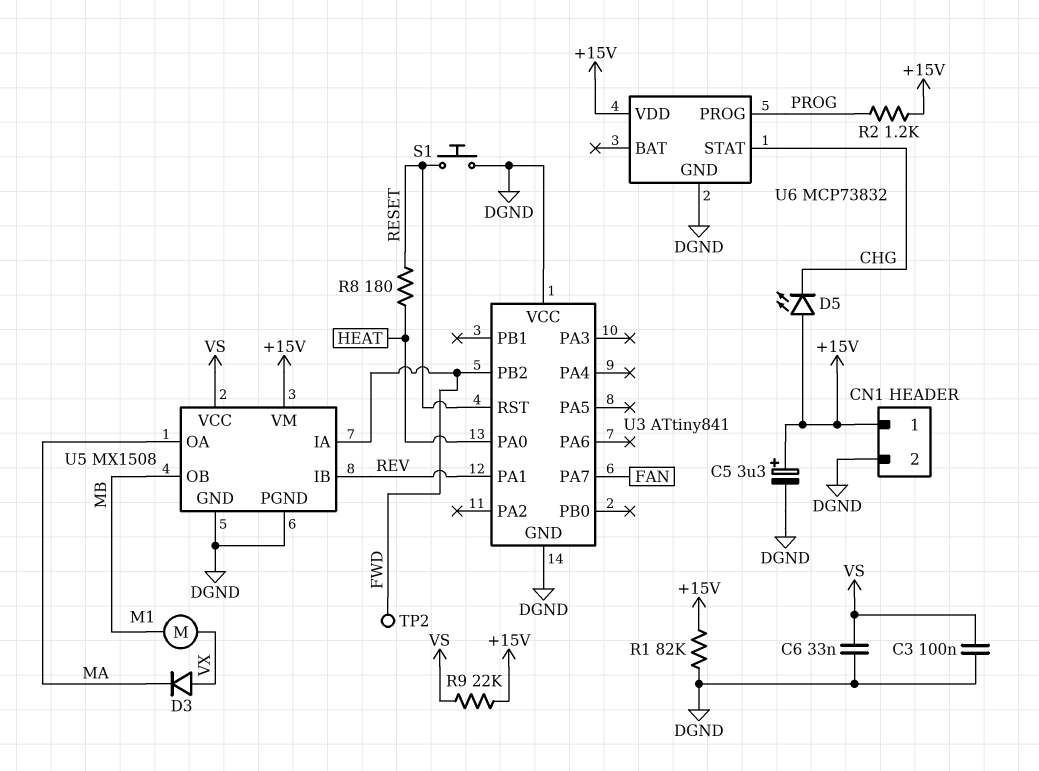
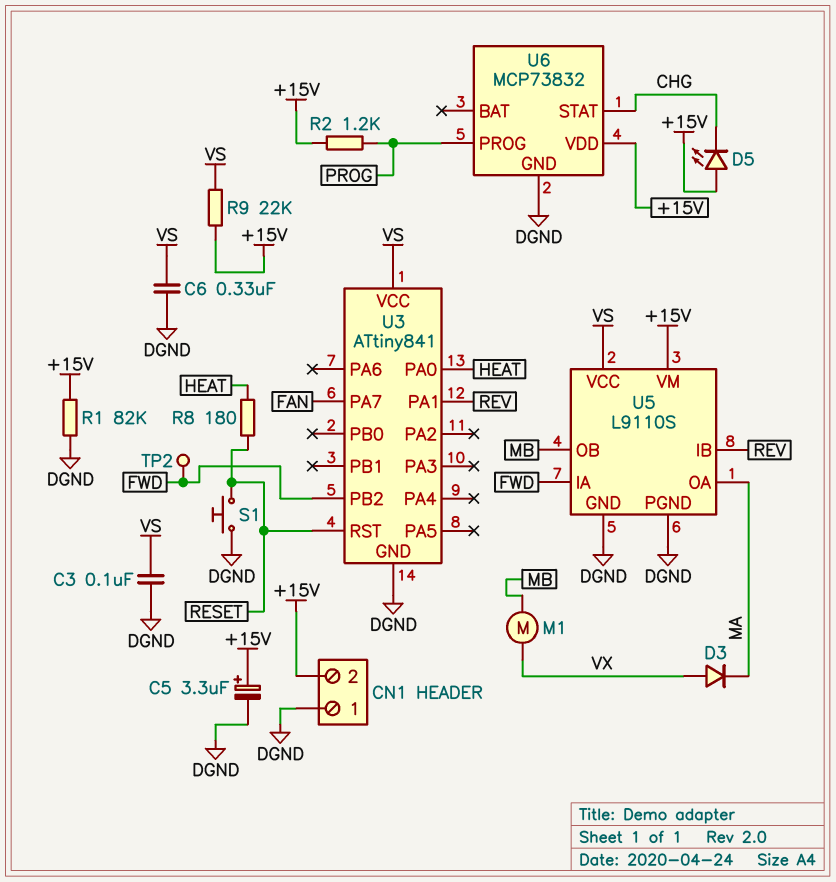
C6: 33nF (DGND, VS) -> 330nF (DGND, VS)
CN1 pin 1: +15V -> DGND
CN1 pin 2: DGND -> +15V
U3 pin VCC: DGND -> VS
U5: MX1508 -> L9110S

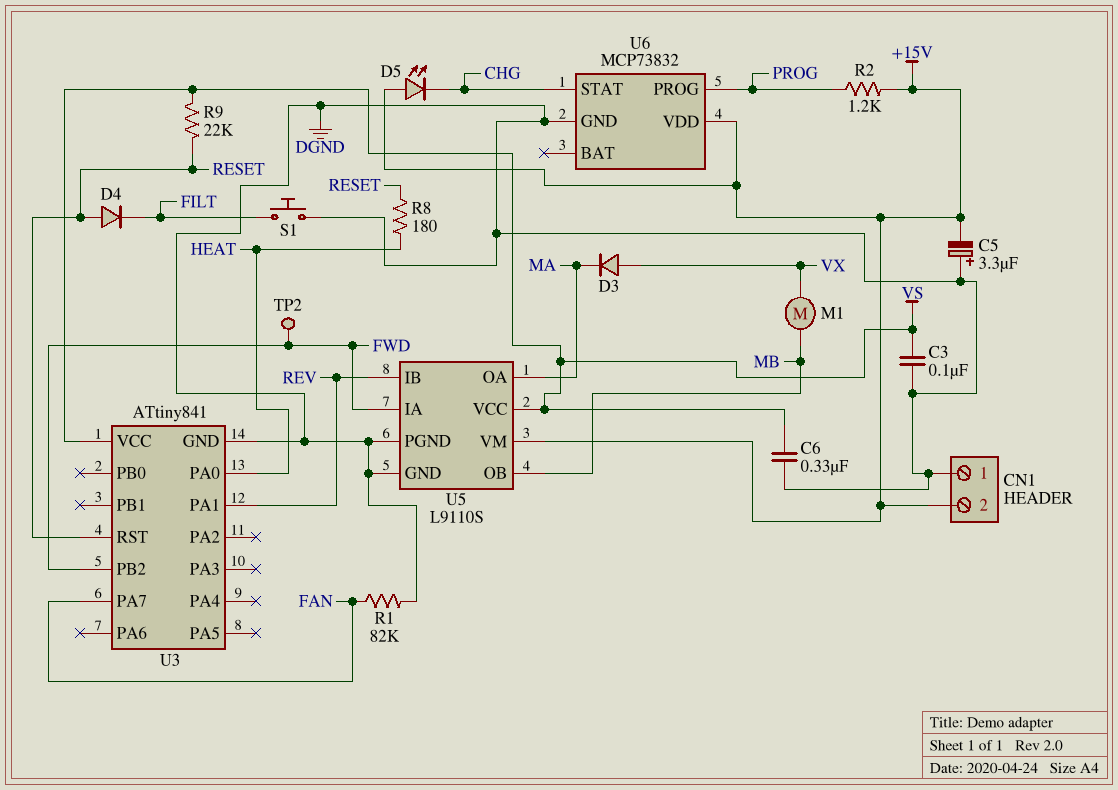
C5: 3.3uF (plus +15V, minus DGND) -> 3.3uF (plus DGND, minus +15V)
D4: none -> diode (A RESET, K FILT)
R1: 82k (+15V, DGND) -> 82k (DGND, FAN)
R9: 22k (+15V, VS) -> 22k (RESET, VS)
S1: button (DGND, RESET) -> button (DGND, FILT)

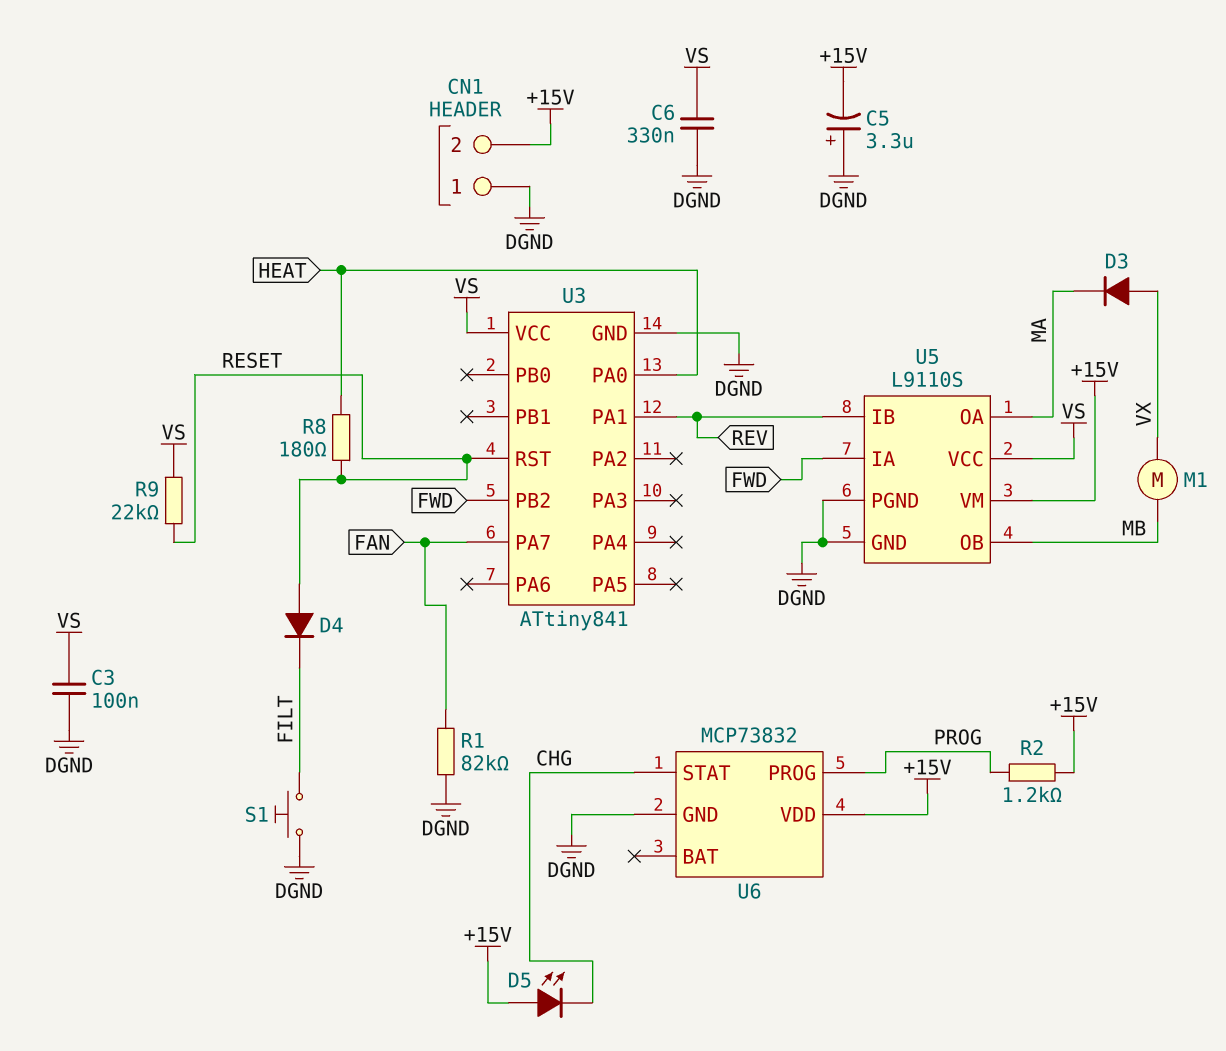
TP2: test point (FWD) -> none

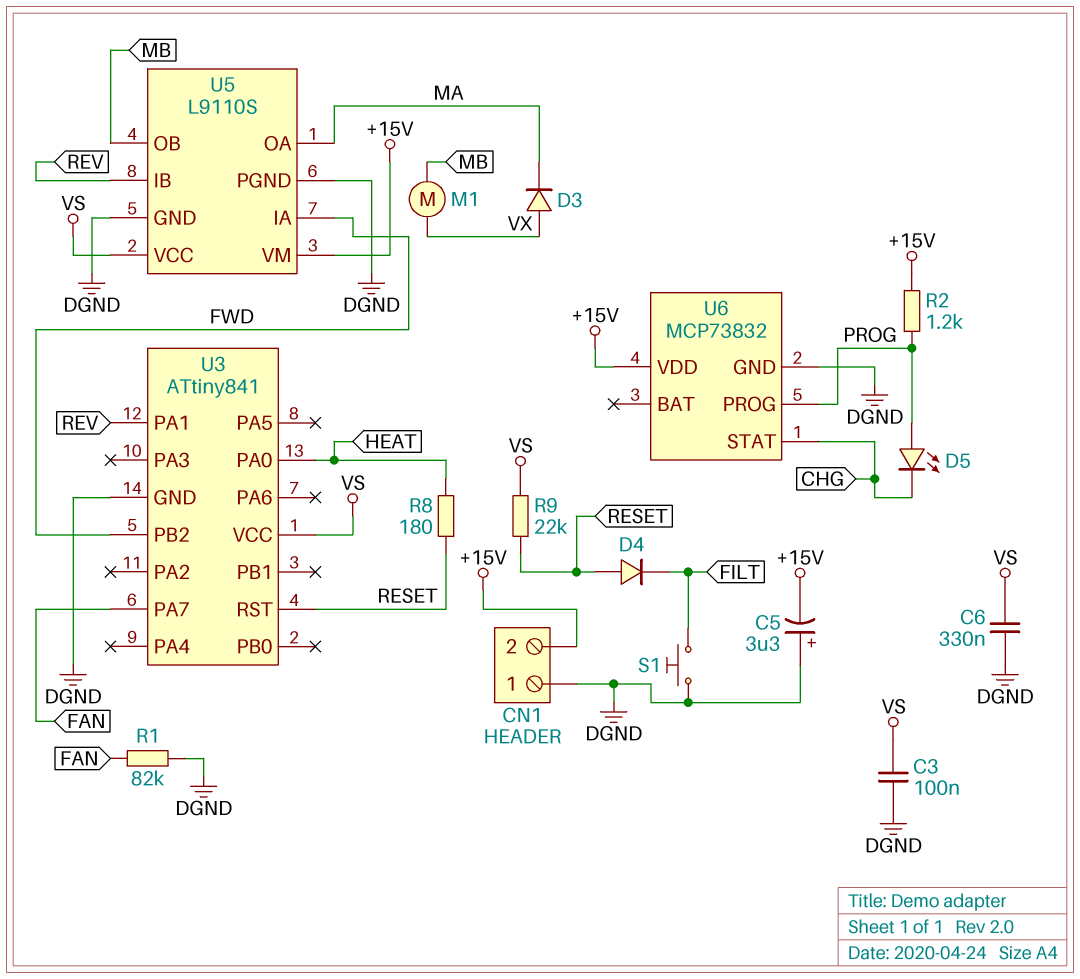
D5: LED (A +15V, K CHG) -> LED (A PROG, K CHG)

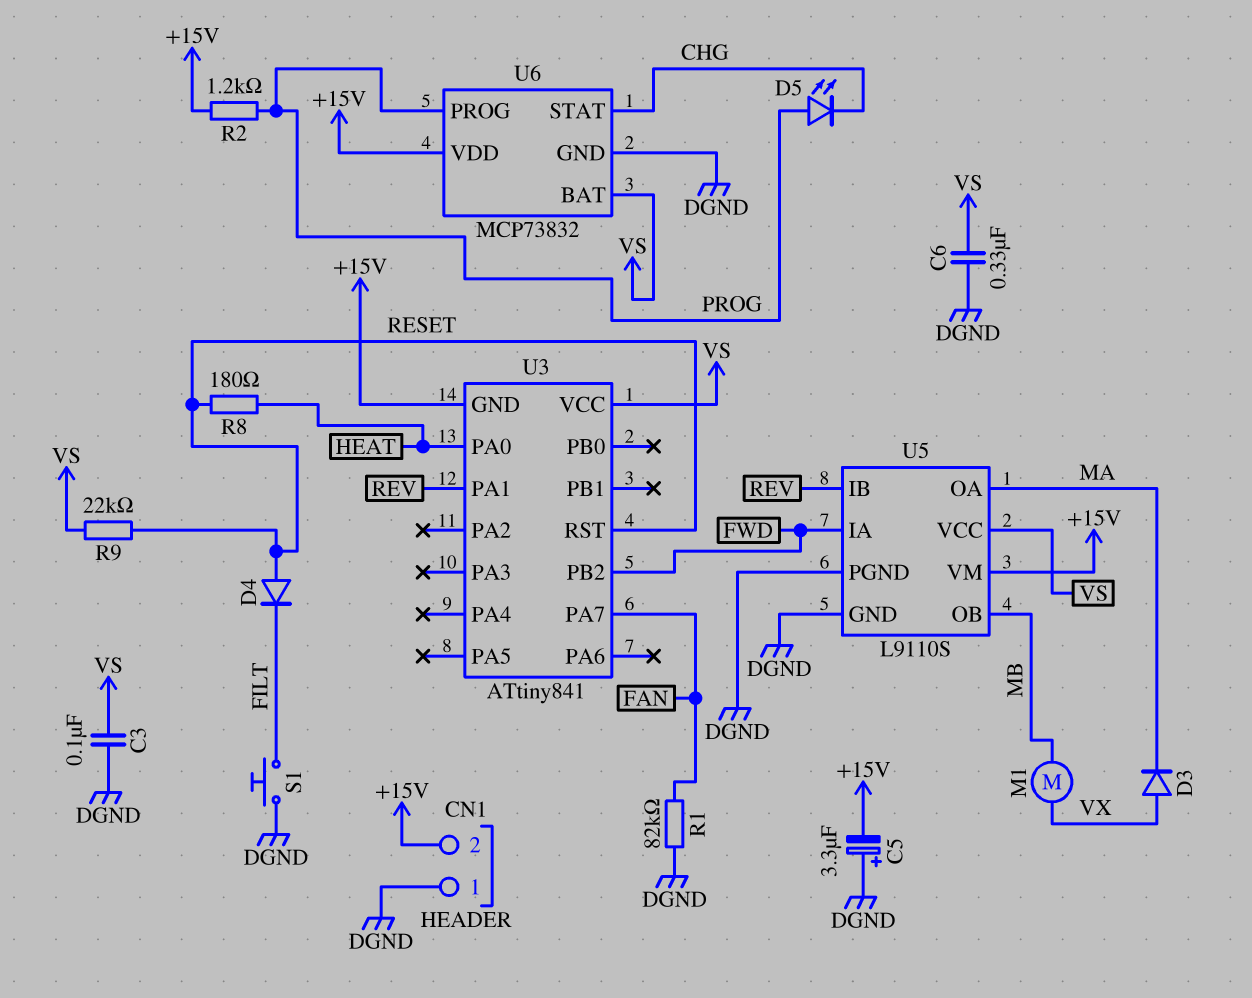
U3 pin GND: DGND -> +15V
U6 pin BAT: none -> VS

